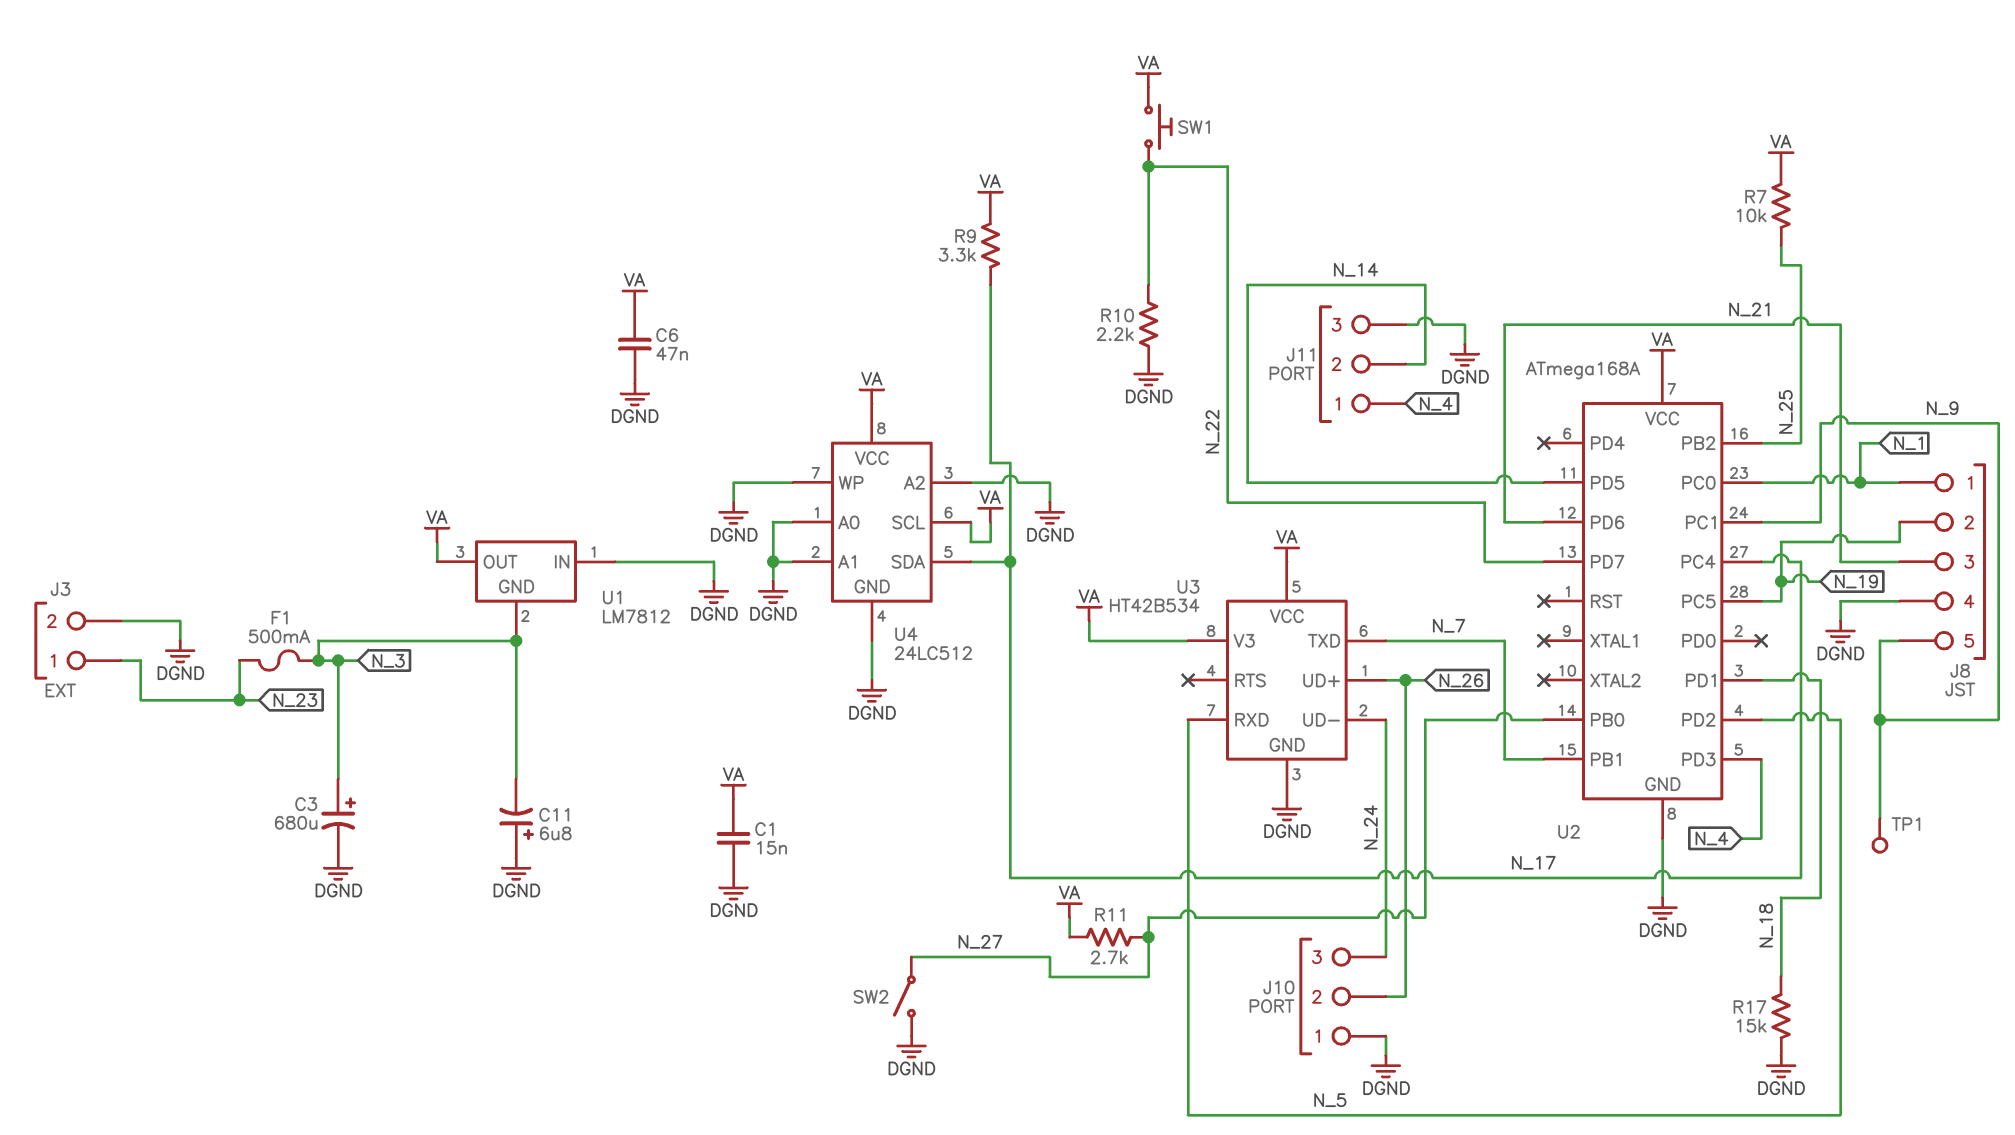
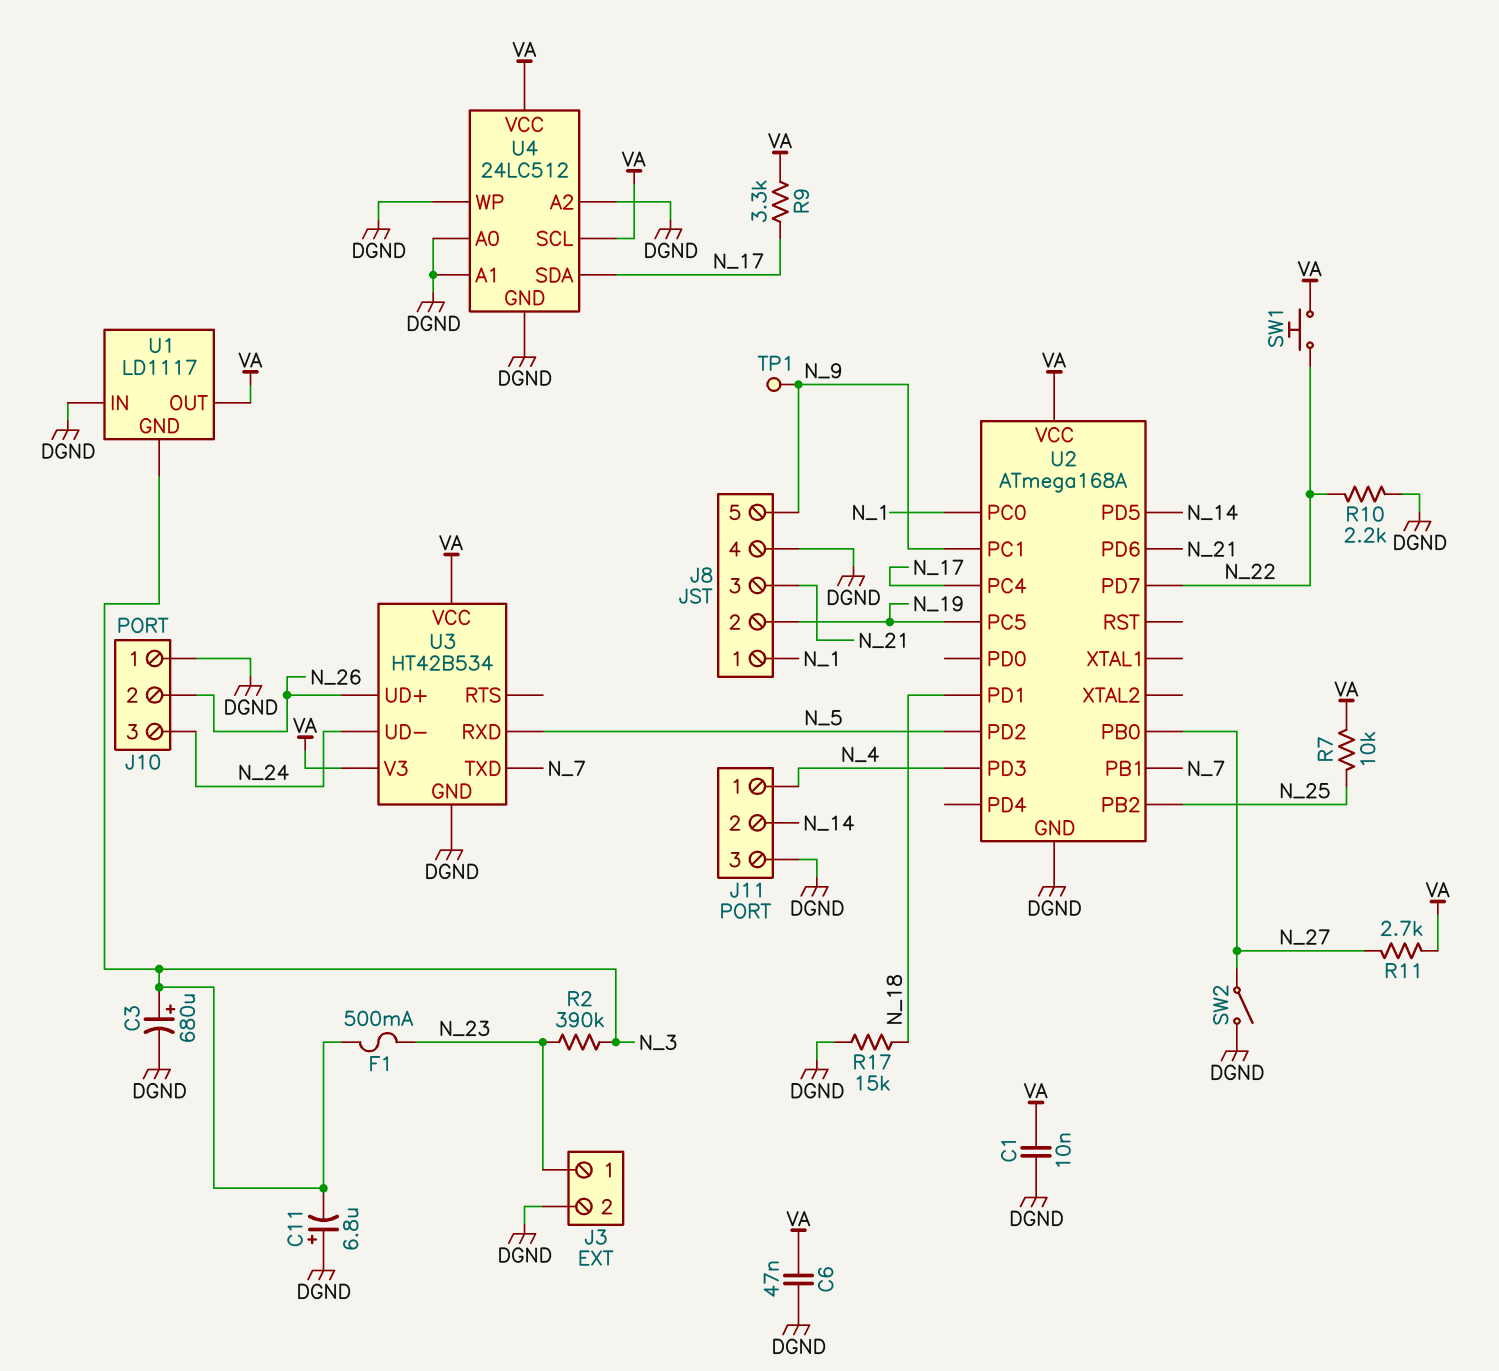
C1: 15nF (DGND, VA) -> 10nF (DGND, VA)
R2: none -> 390k (N_3, N_23)
U1: LM7812 -> LD1117

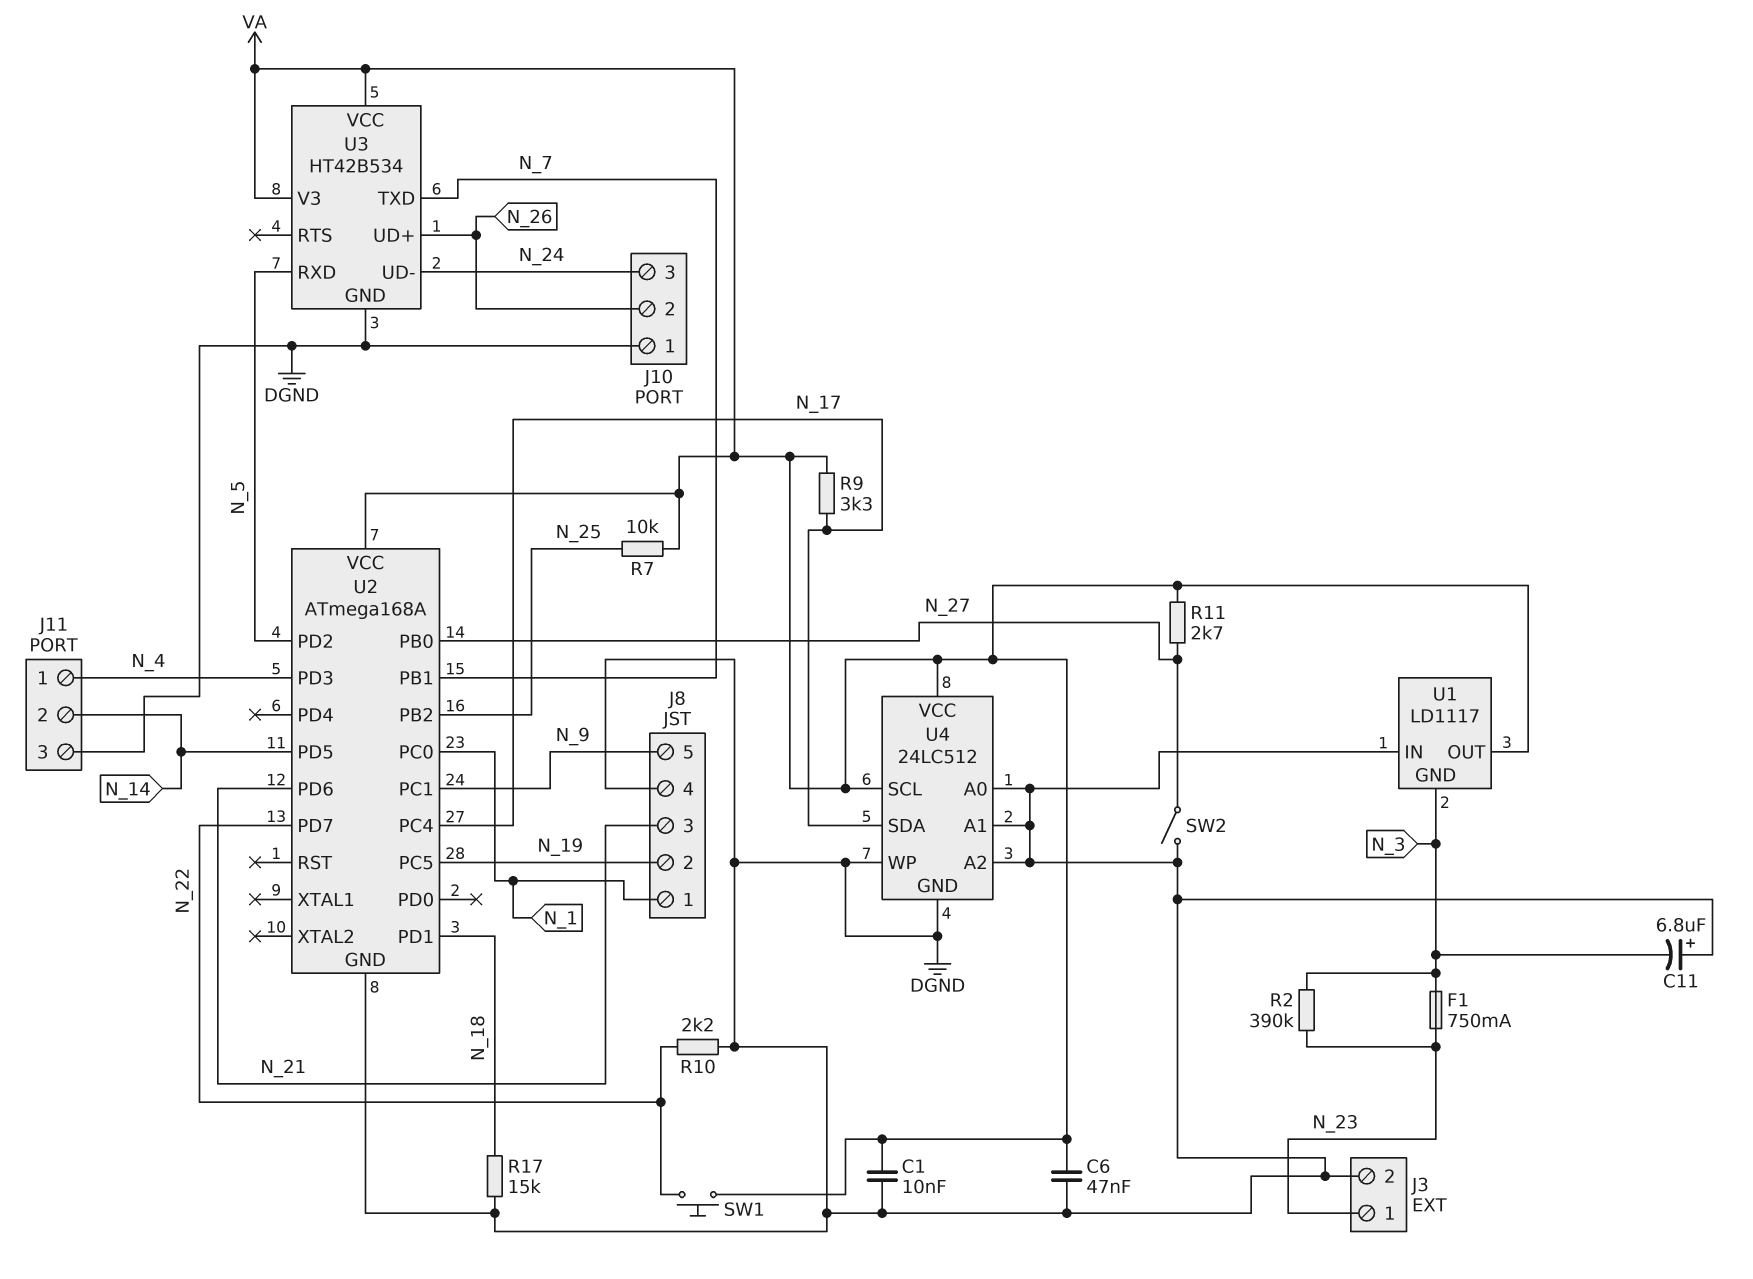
C3: 680uF (plus N_3, minus DGND) -> none
F1: 500mA (N_3, N_23) -> 750mA (N_3, N_23)
TP1: test point (N_9) -> none

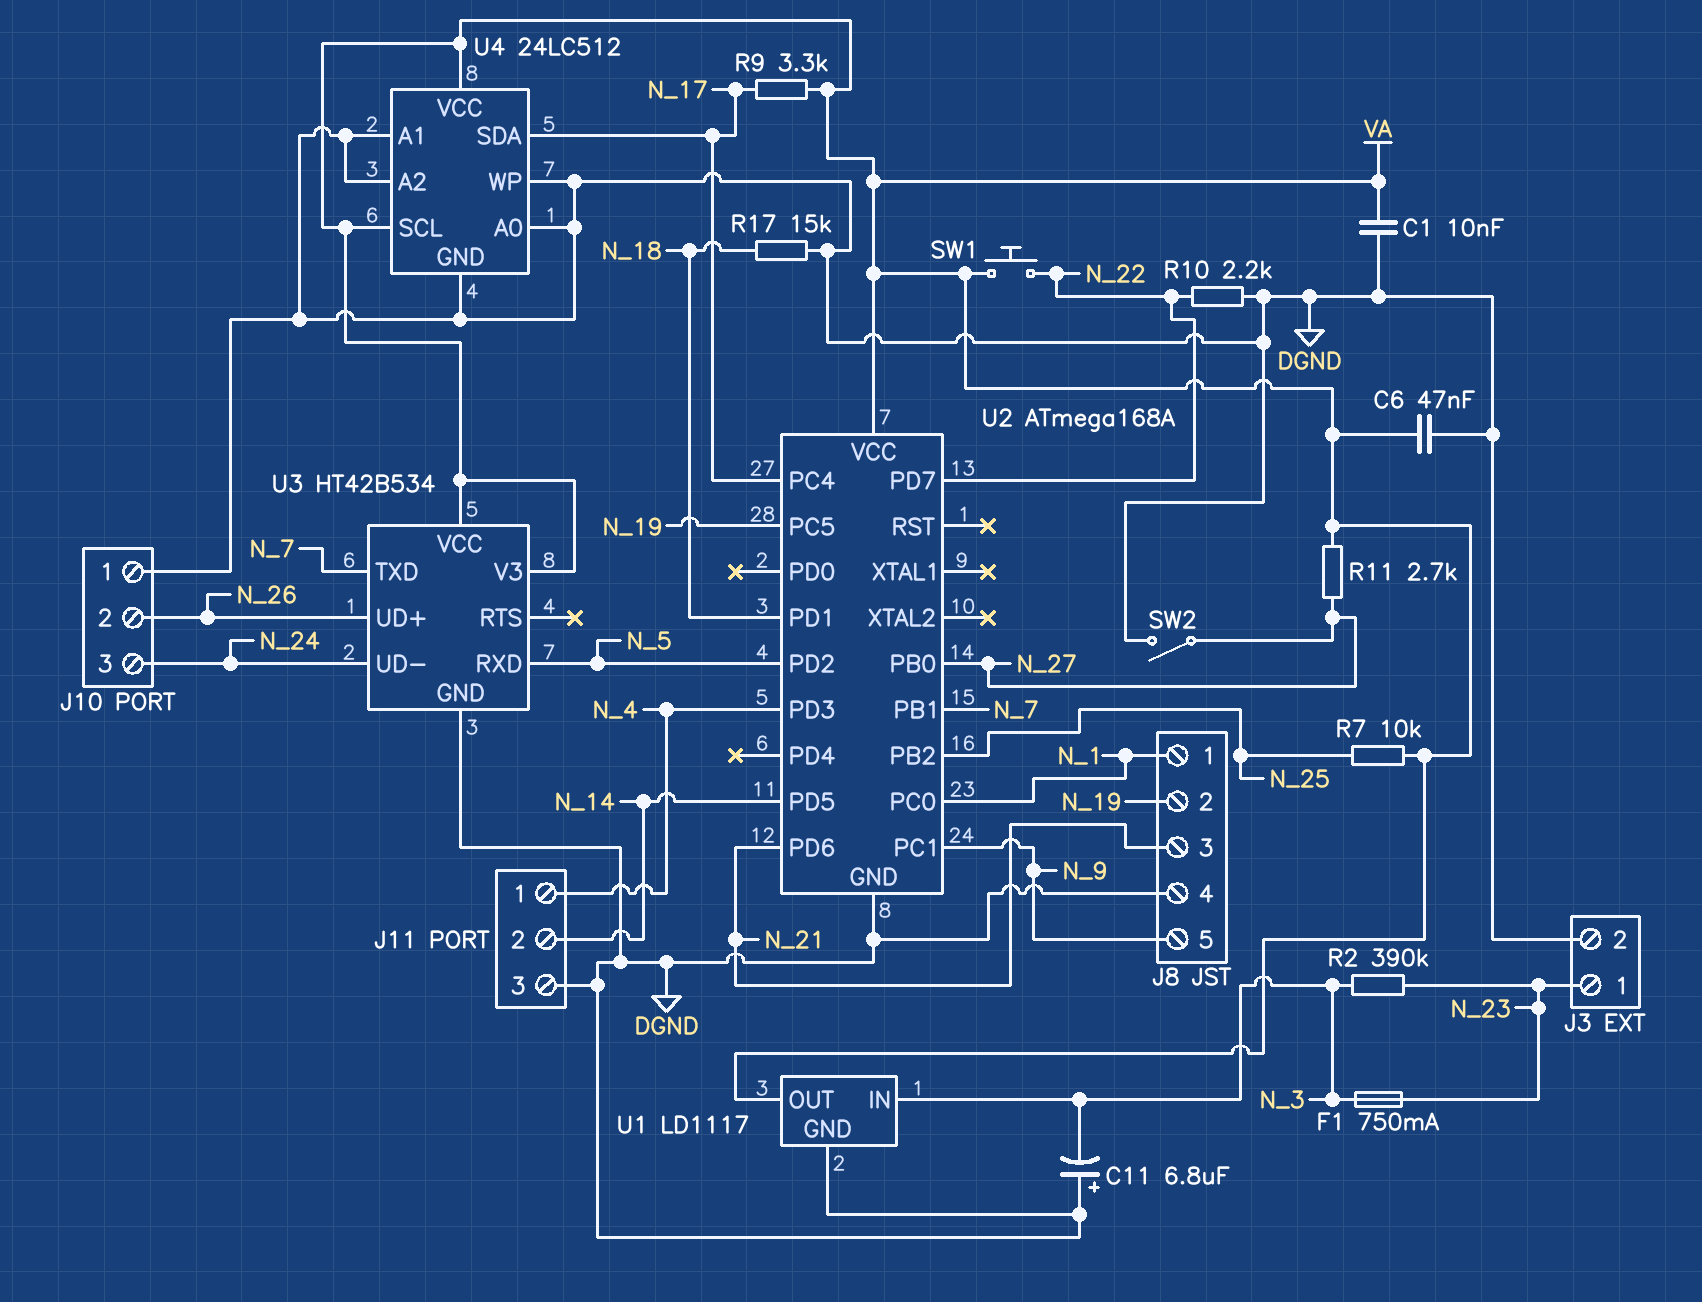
U1 pin GND: N_3 -> DGND
U1 pin IN: DGND -> N_3

